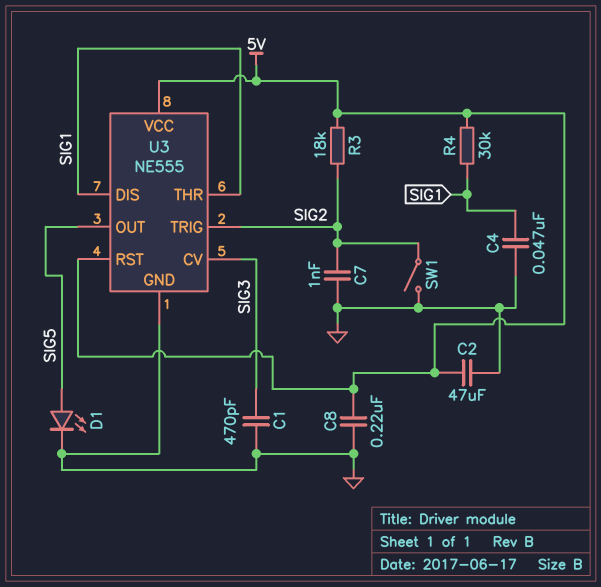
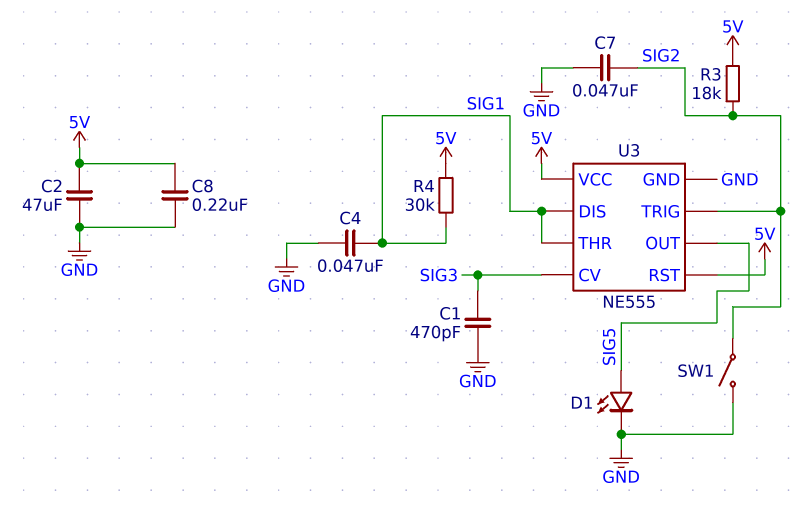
C7: 1nF (GND, SIG2) -> 47nF (GND, SIG2)

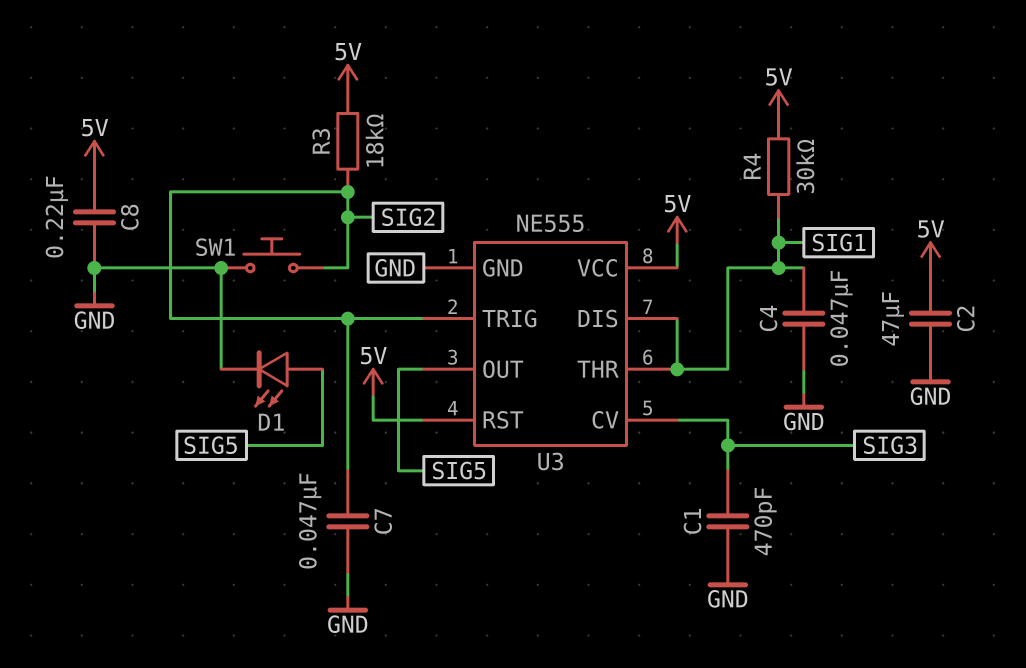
SW1: switch (GND, SIG2) -> button (GND, SIG2)

